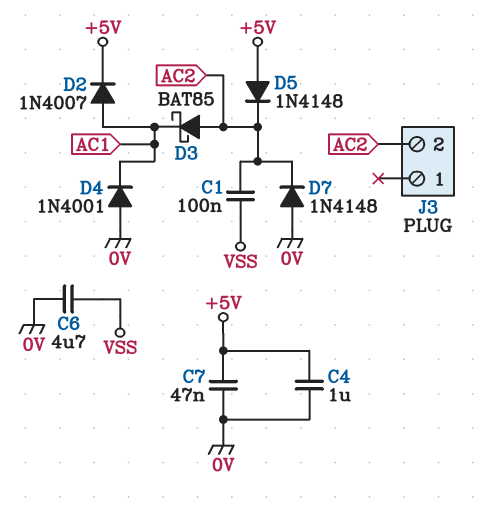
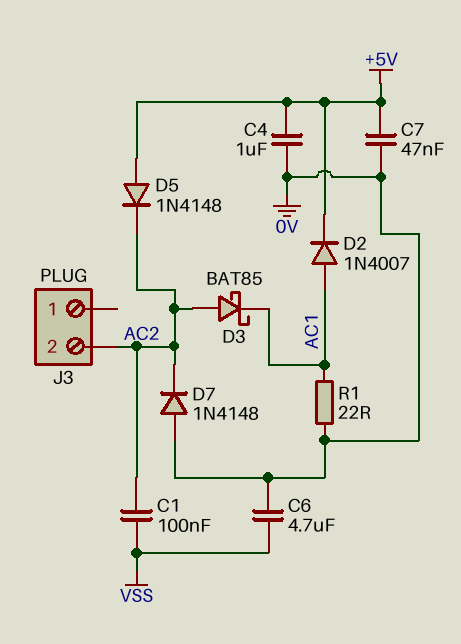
D4: diode 1N4001 (A 0V, K AC1) -> none
R1: none -> 22 (0V, AC1)

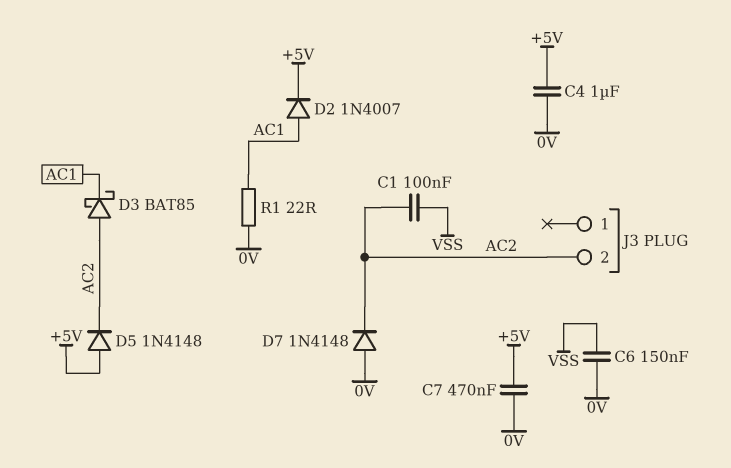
C6: 4.7uF (0V, VSS) -> 150nF (0V, VSS)
C7: 47nF (+5V, 0V) -> 470nF (+5V, 0V)

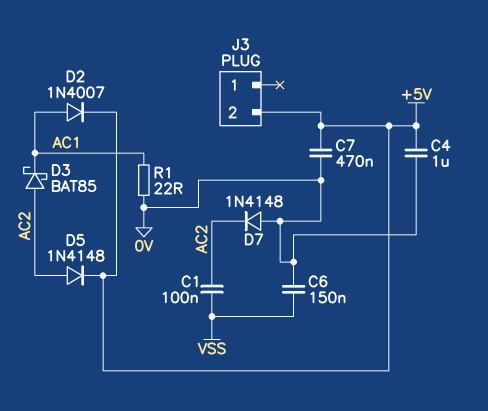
D5: diode 1N4148 (A +5V, K AC2) -> diode 1N4148 (A AC2, K +5V)
J3 pin 2: AC2 -> +5V

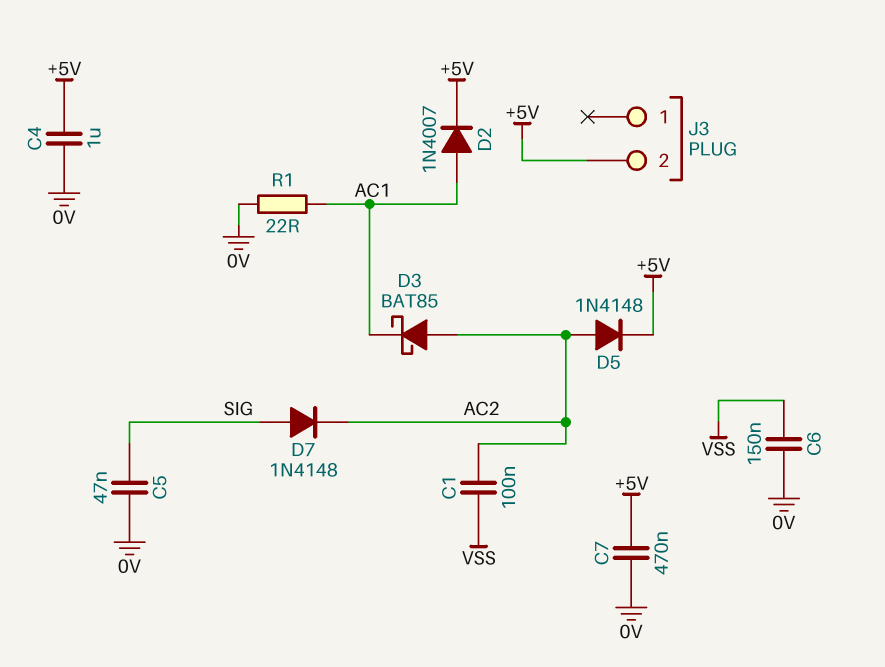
C5: none -> 47nF (0V, SIG)
D7: diode 1N4148 (A 0V, K AC2) -> diode 1N4148 (A SIG, K AC2)

